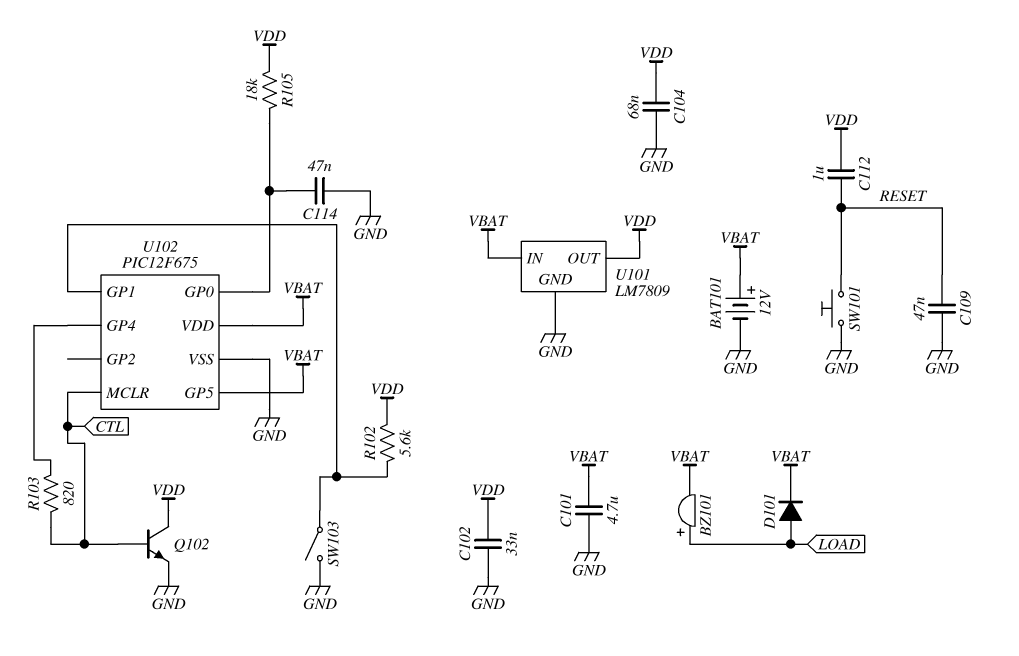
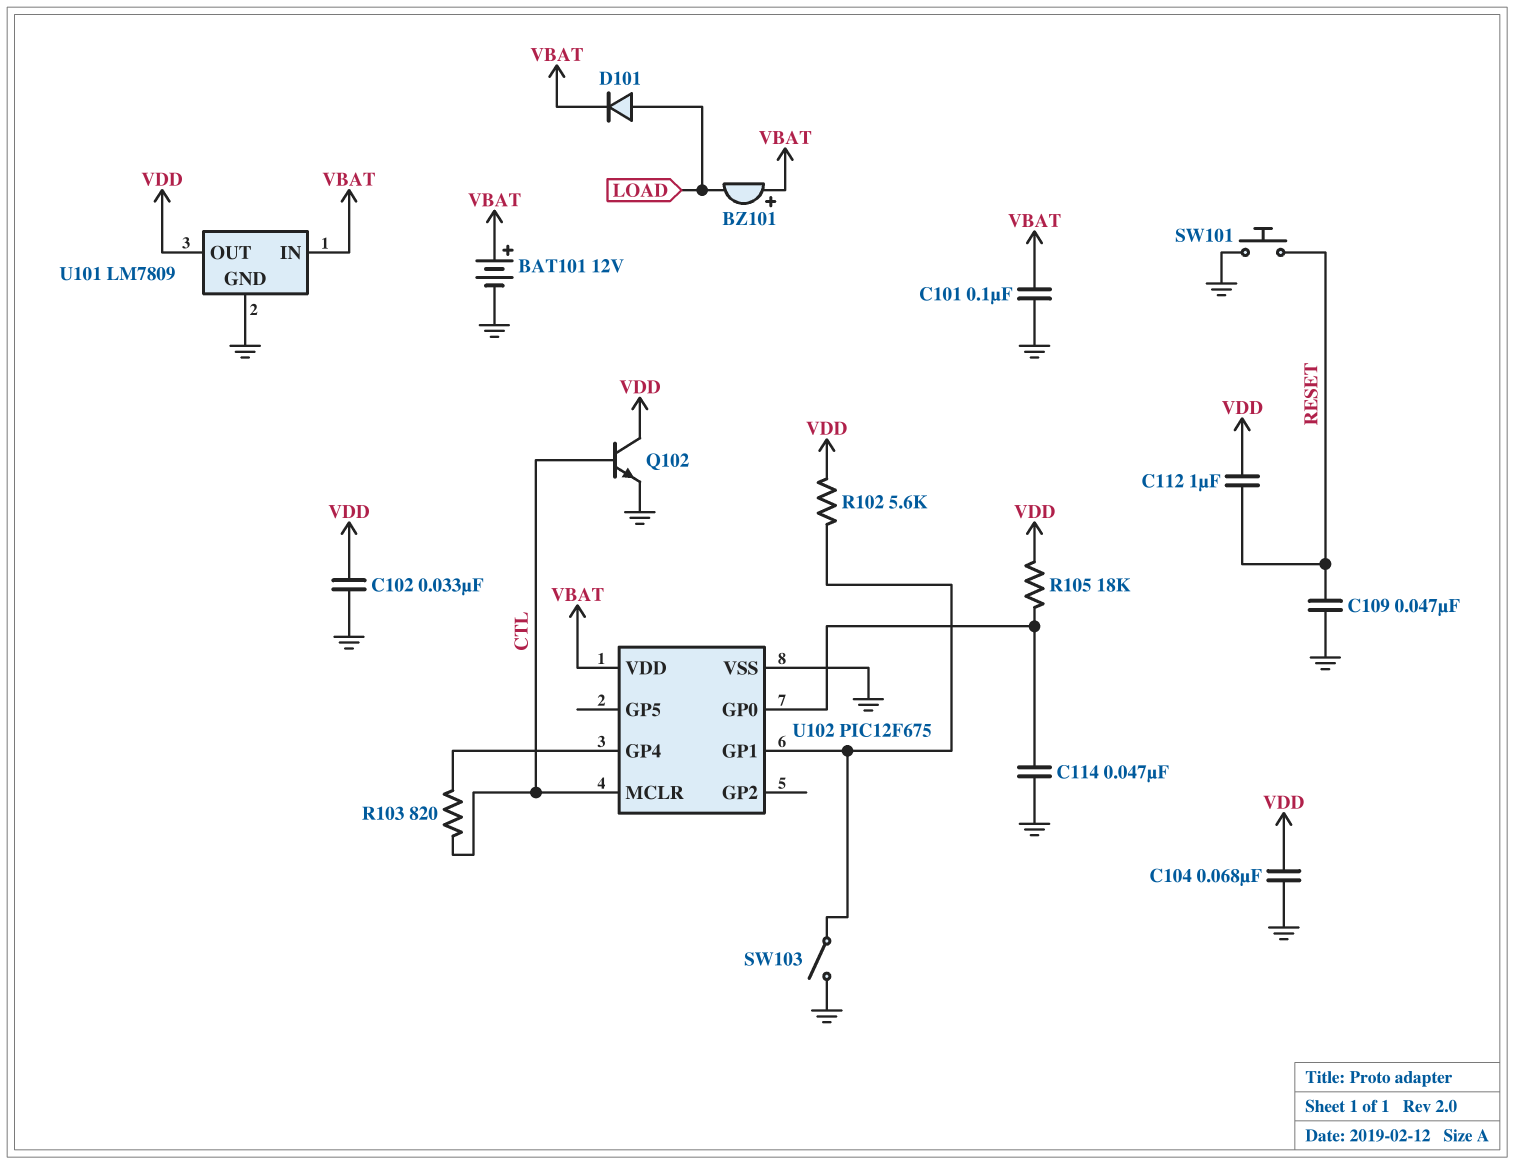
BZ101: buzzer (plus LOAD, minus VBAT) -> buzzer (plus VBAT, minus LOAD)
C101: 4.7uF (GND, VBAT) -> 100nF (GND, VBAT)
U102 pin GP5: VBAT -> none

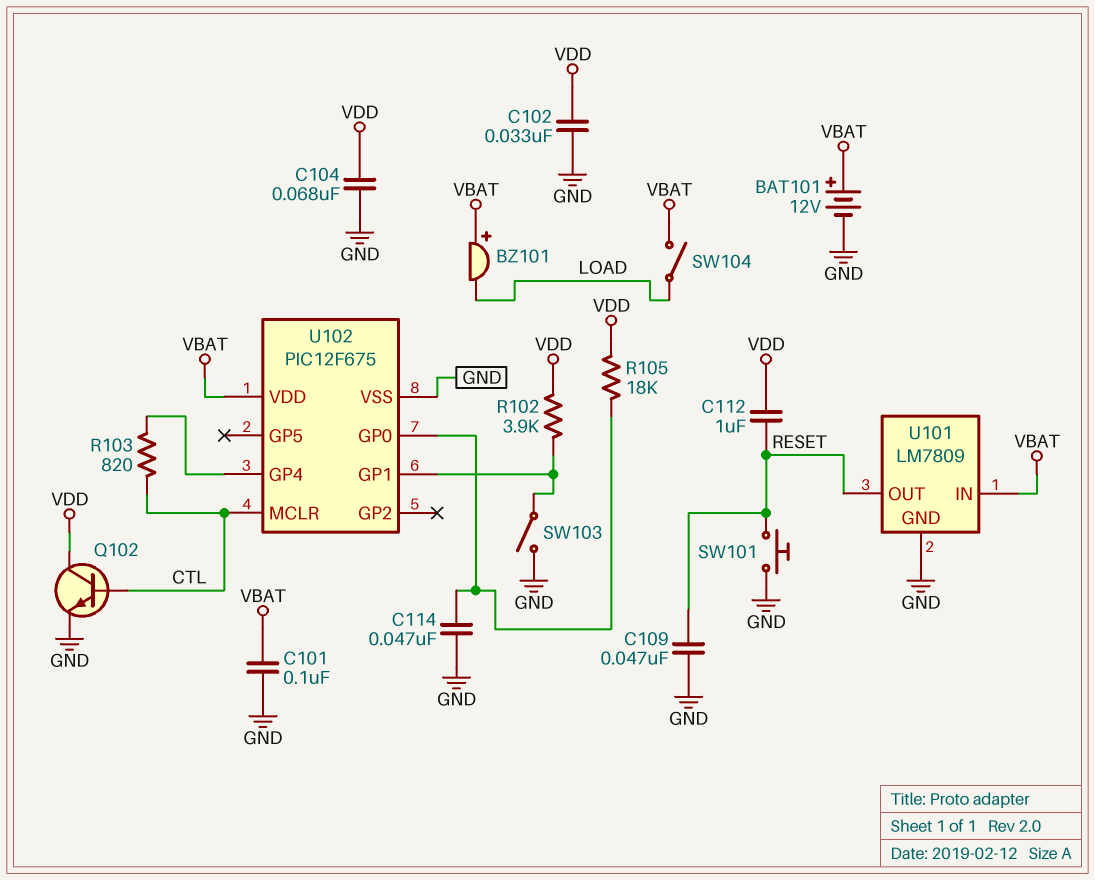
D101: diode (A LOAD, K VBAT) -> none
R102: 5.6k (U102/GP1, VDD) -> 3.9k (U102/GP1, VDD)
SW104: none -> switch (LOAD, VBAT)
U101 pin OUT: VDD -> RESET

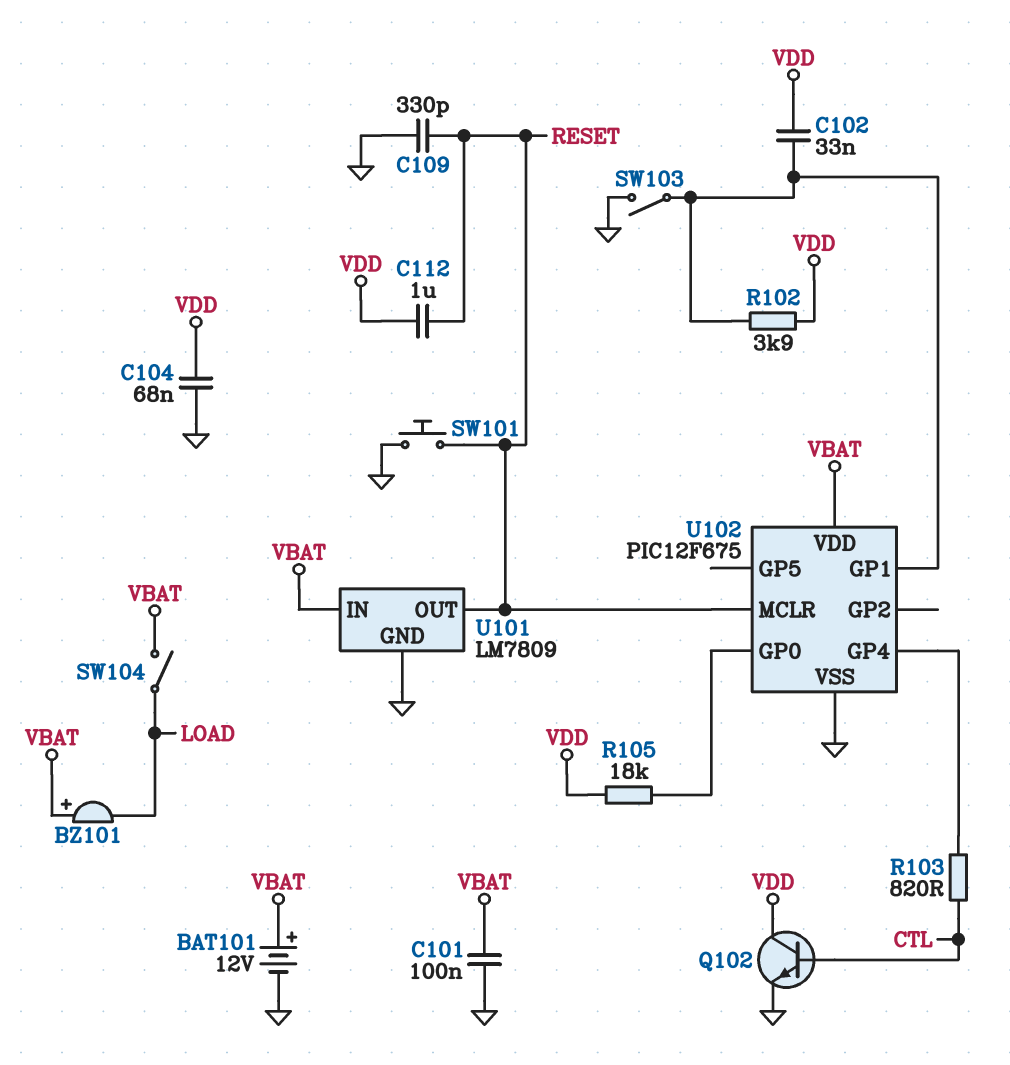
C102: 33nF (GND, VDD) -> 33nF (U102/GP1, VDD)
C109: 47nF (GND, RESET) -> 330pF (GND, RESET)
C114: 47nF (GND, U102/GP0) -> none
U102 pin MCLR: CTL -> RESET

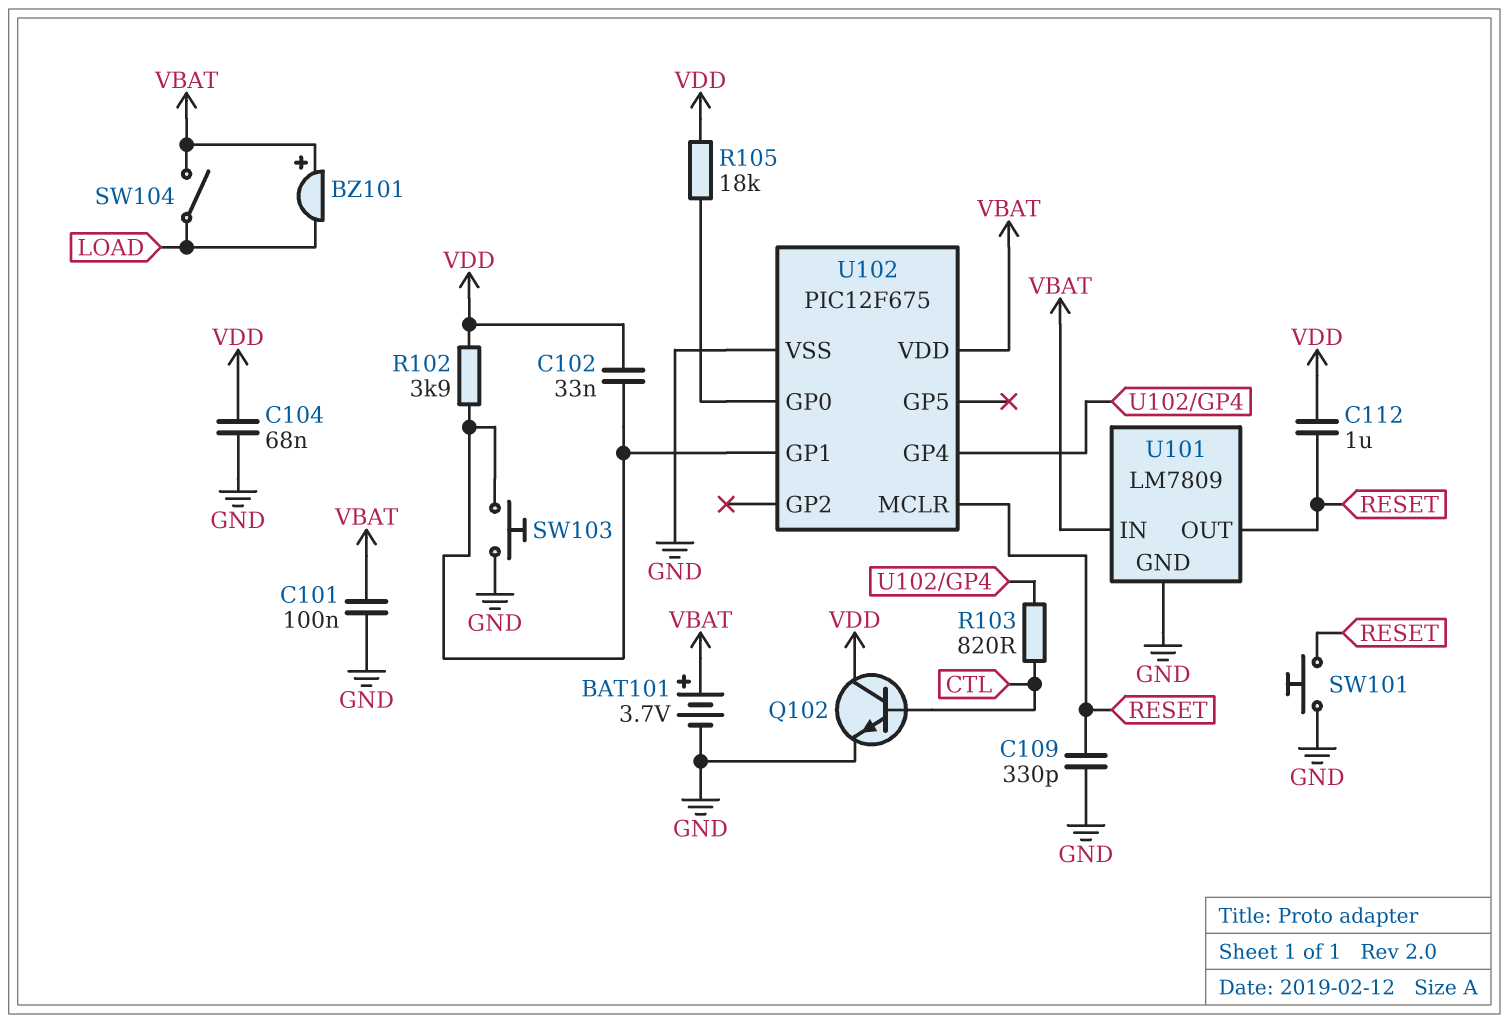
BAT101: 12V (plus VBAT, minus GND) -> 3.7V (plus VBAT, minus GND)
SW103: switch (GND, U102/GP1) -> button (GND, U102/GP1)

